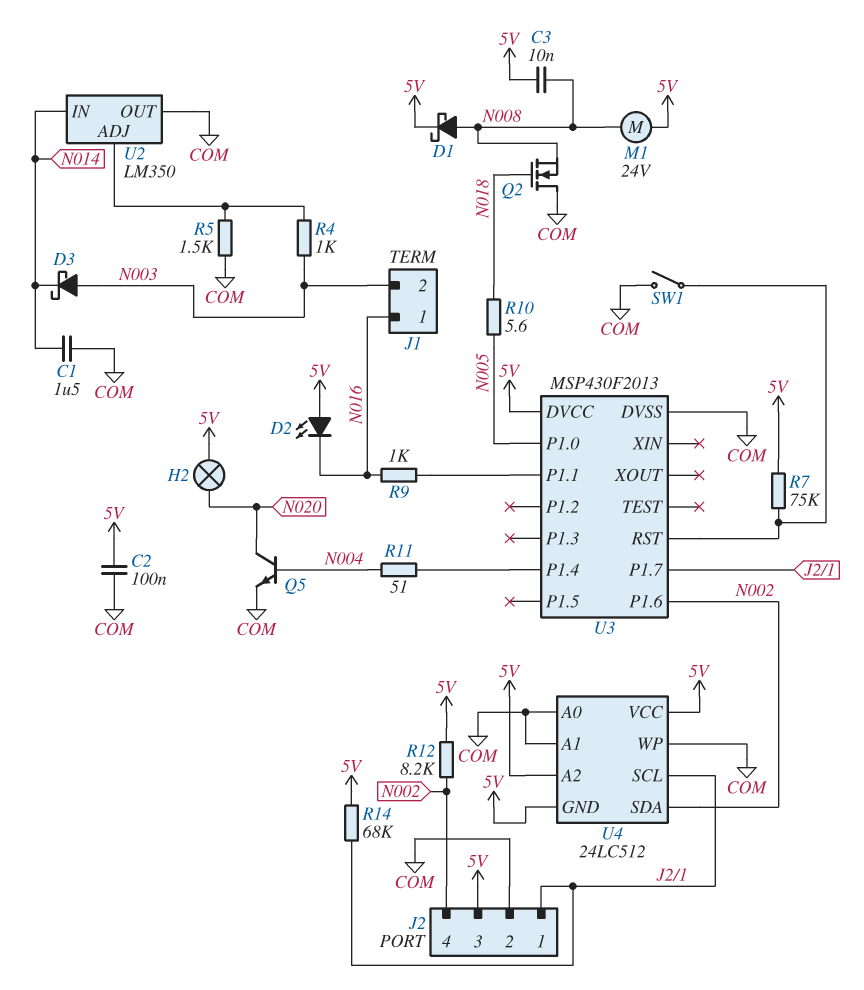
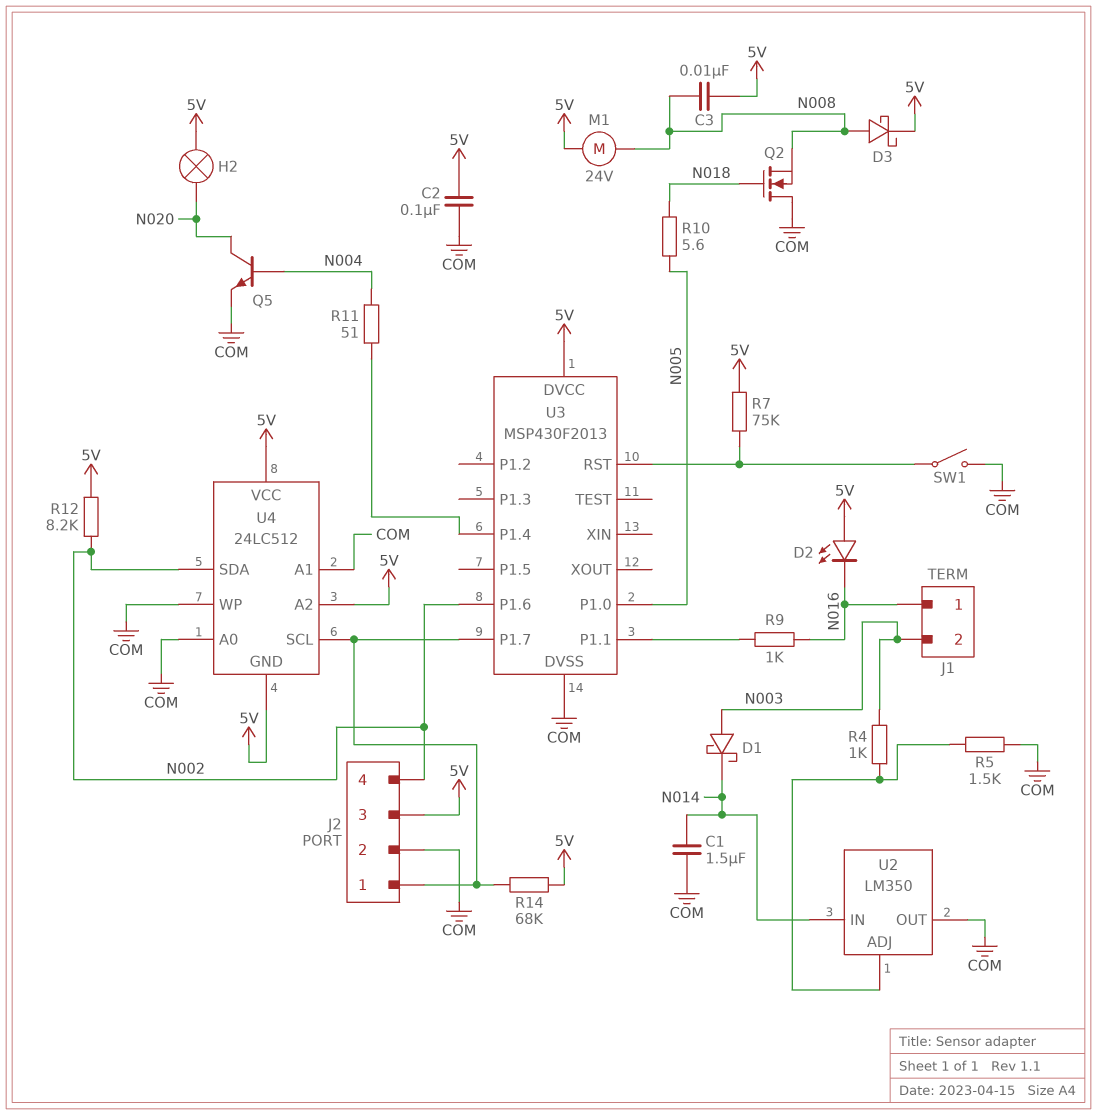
D1: schottky (A N008, K 5V) -> schottky (A N003, K N014)
D3: schottky (A N003, K N014) -> schottky (A N008, K 5V)

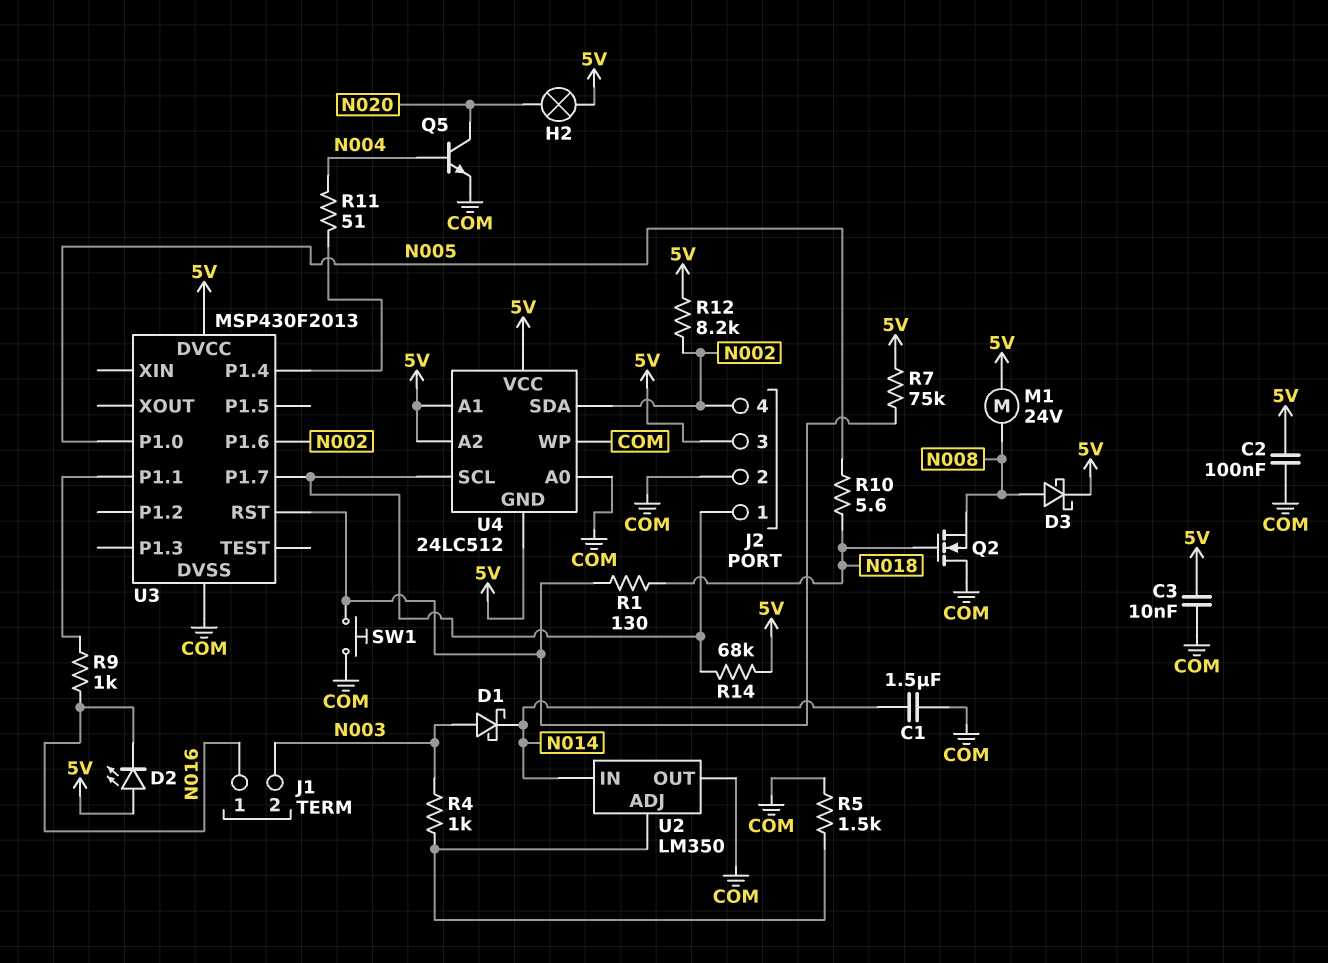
C3: 10nF (5V, N008) -> 10nF (5V, COM)
R1: none -> 130 (N018, U3/RST)
SW1: switch (COM, U3/RST) -> button (COM, U3/RST)
U4 pin A1: COM -> 5V

